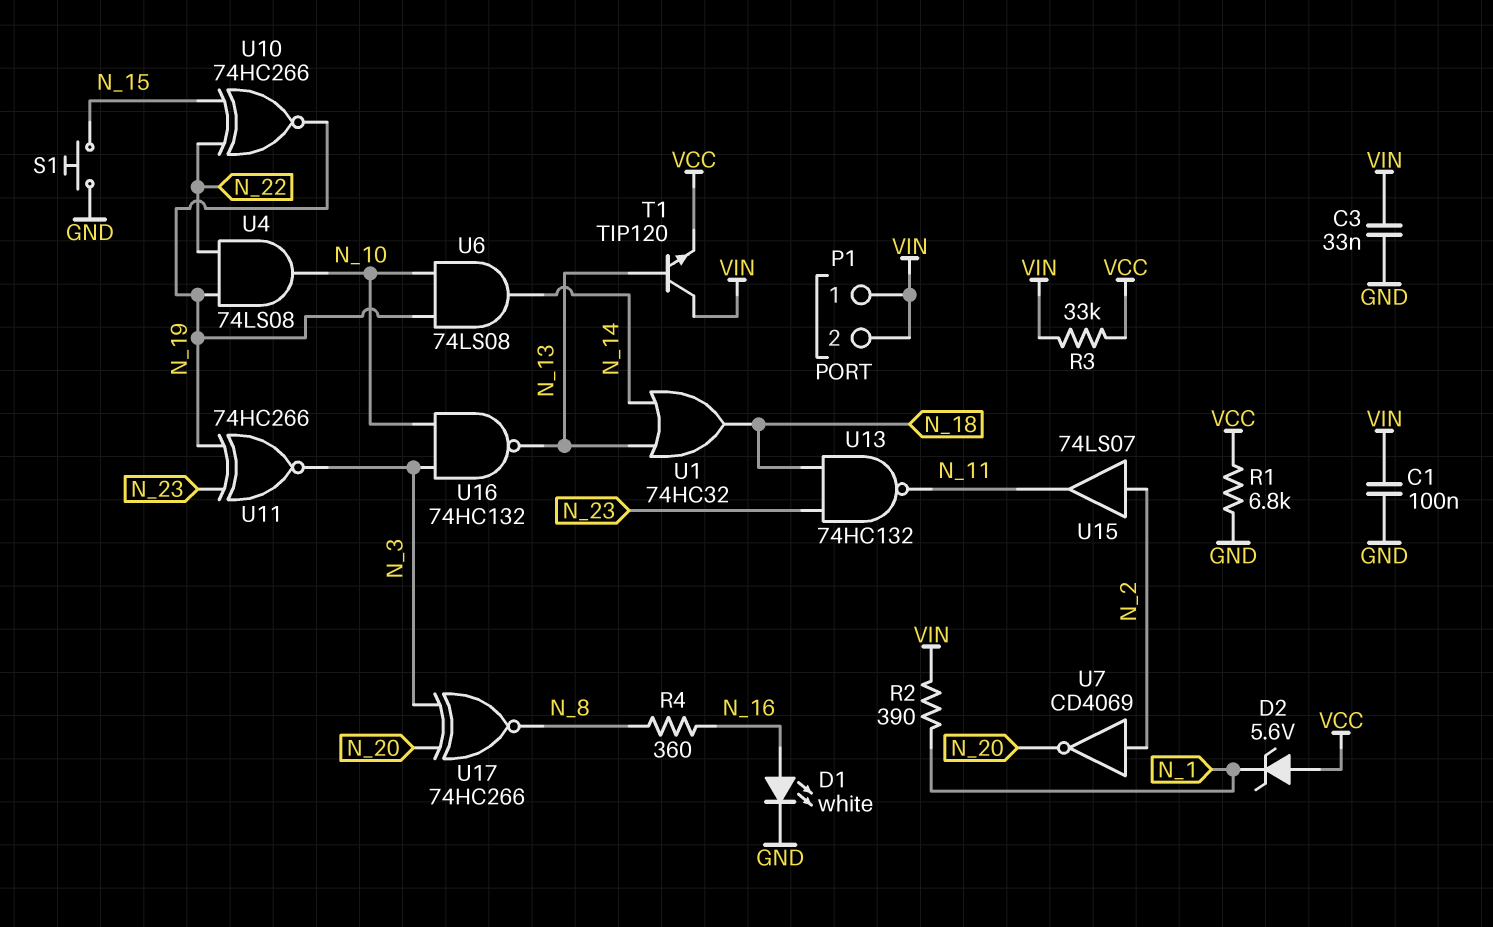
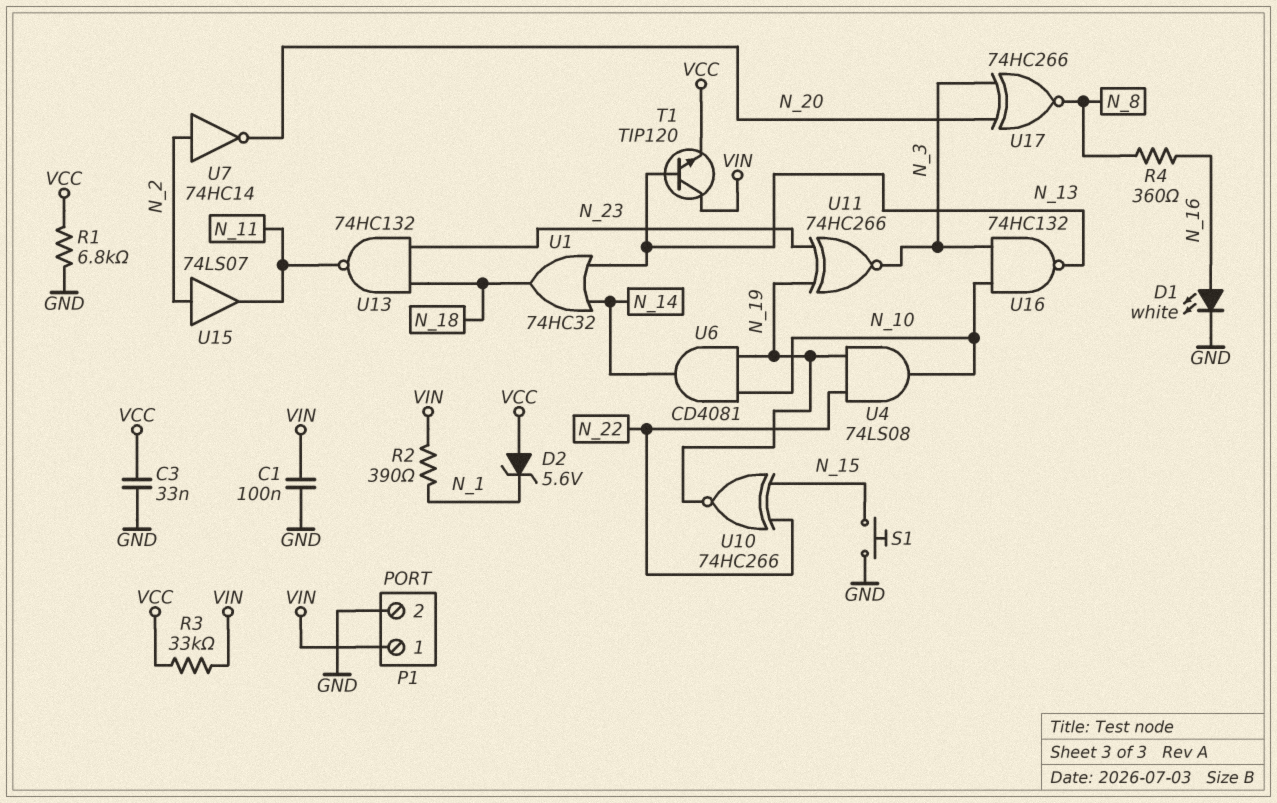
C3: 33nF (GND, VIN) -> 33nF (GND, VCC)
P1 pin 2: VIN -> GND
U6: AND 74LS08 (in N_10, in N_19, out N_14) -> AND CD4081 (in N_10, in N_19, out N_14)
U7: NOT CD4069 (in N_2, out N_20) -> NOT 74HC14 (in N_2, out N_20)

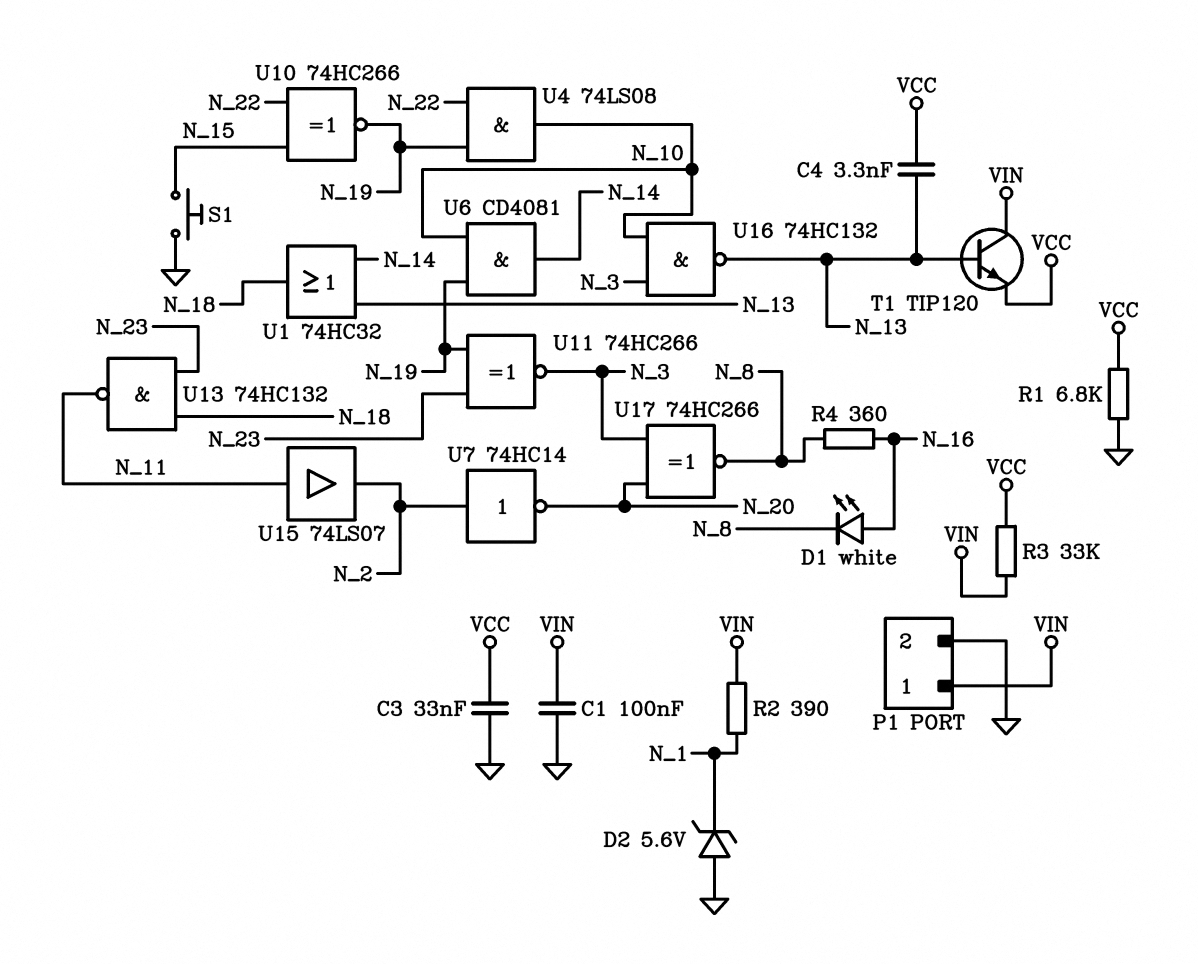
C4: none -> 3.3nF (N_13, VCC)
D1: LED white (A N_16, K GND) -> LED white (A N_16, K N_8)
D2: zener 5.6V (A VCC, K N_1) -> zener 5.6V (A GND, K N_1)
U15: buffer 74LS07 (in N_2, out N_11) -> buffer 74LS07 (in N_11, out N_2)

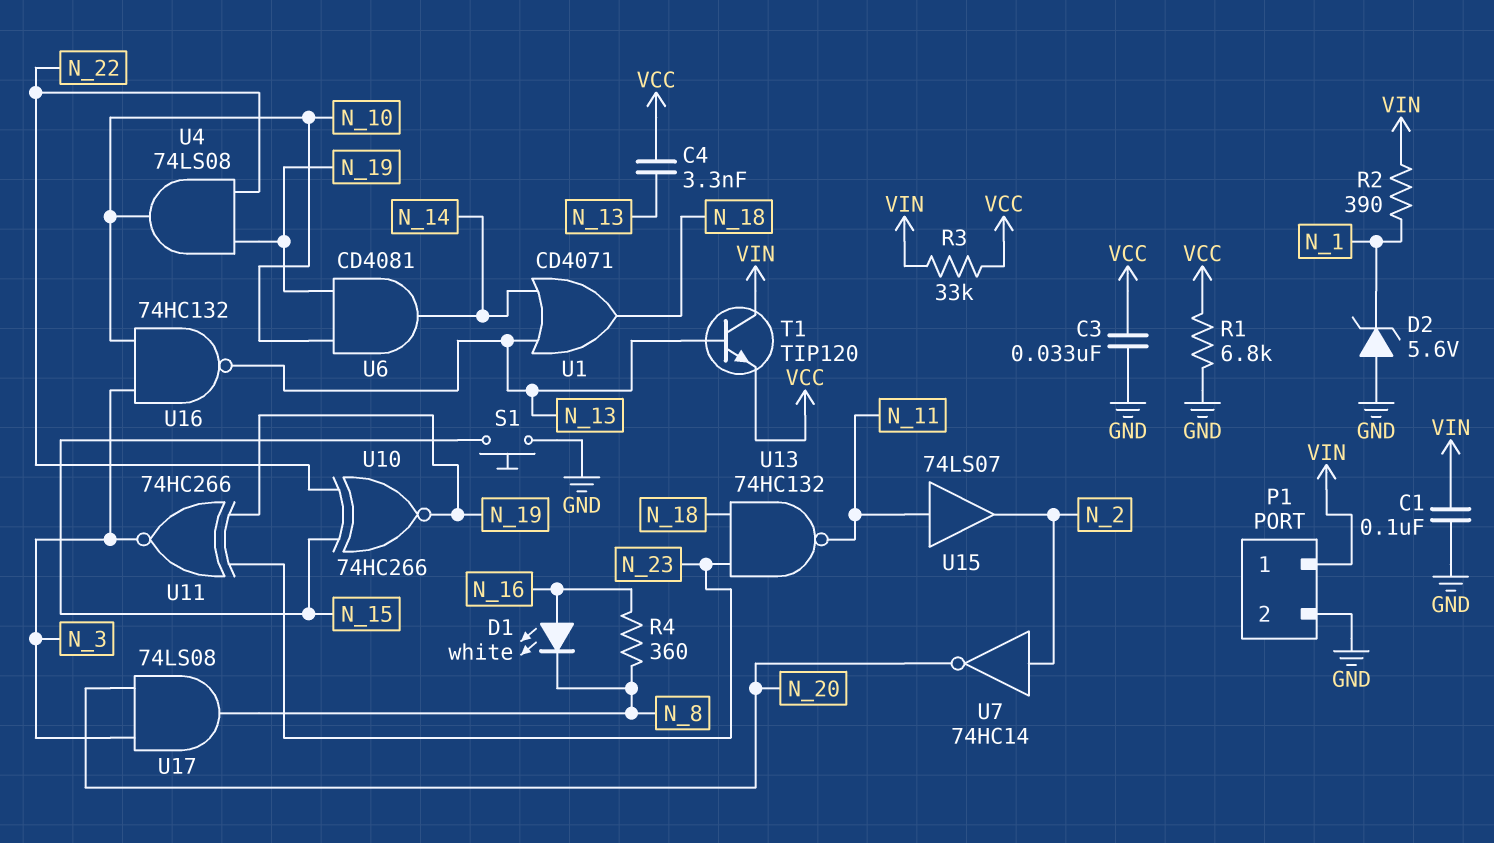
U1: OR 74HC32 (in N_13, in N_14, out N_18) -> OR CD4071 (in N_13, in N_14, out N_18)
U17: XNOR 74HC266 (in N_3, in N_20, out N_8) -> AND 74LS08 (in N_3, in N_20, out N_8)

